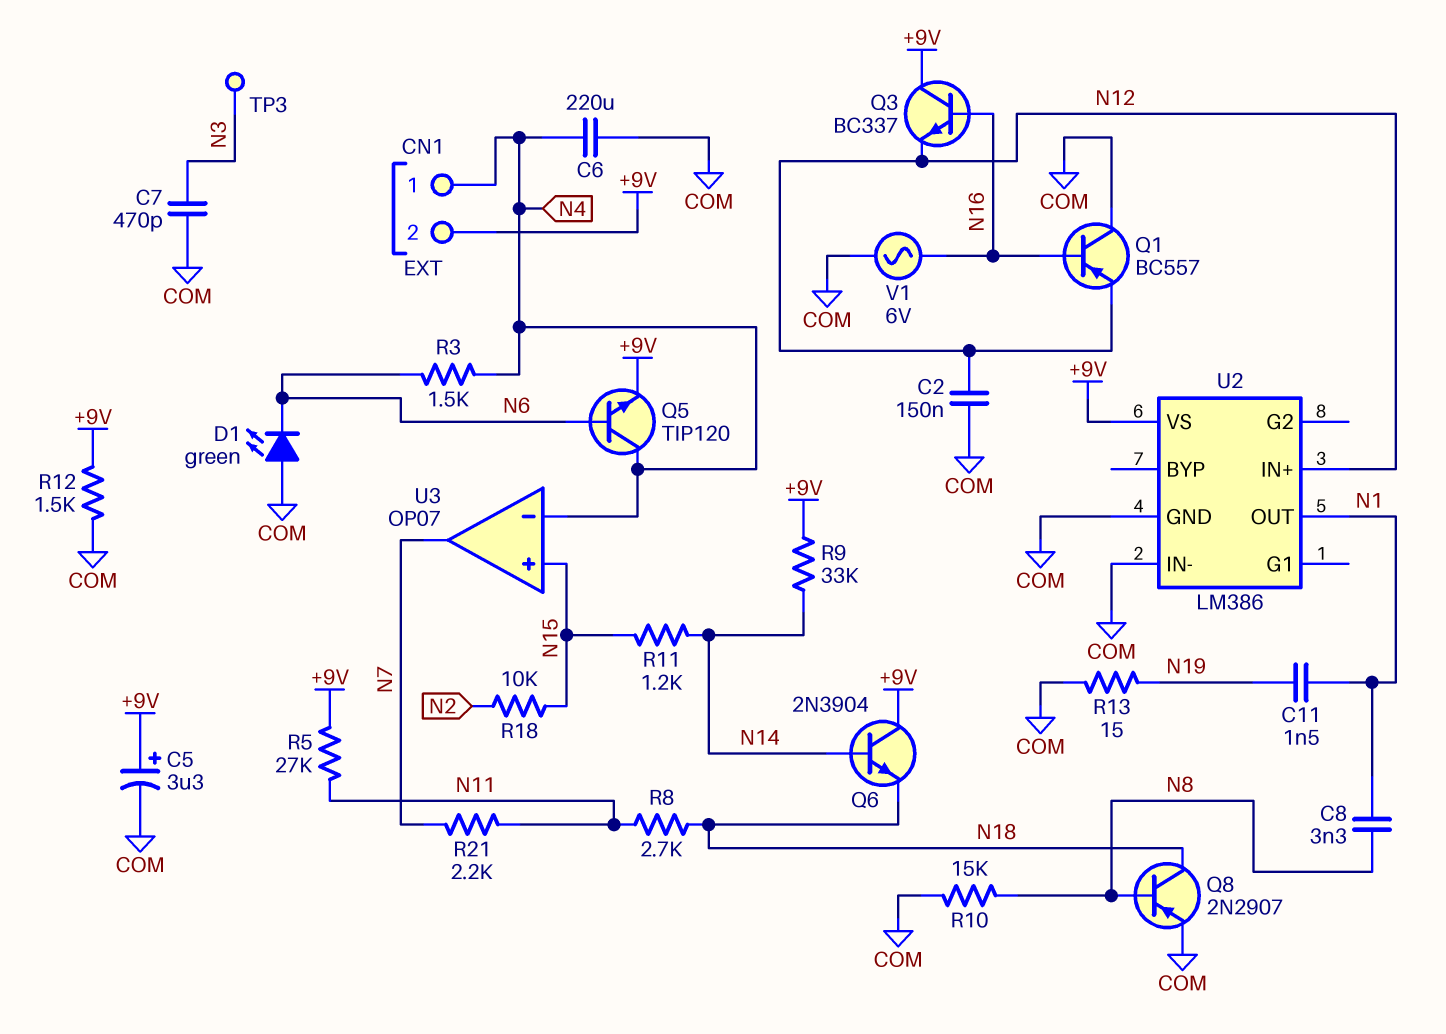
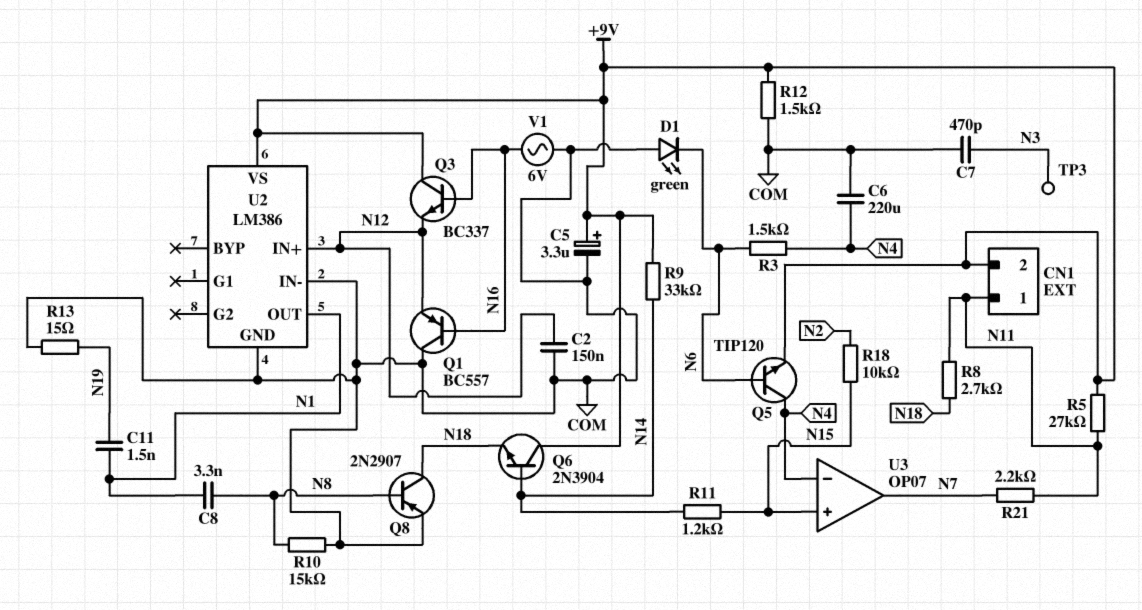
CN1 pin 1: N4 -> N11

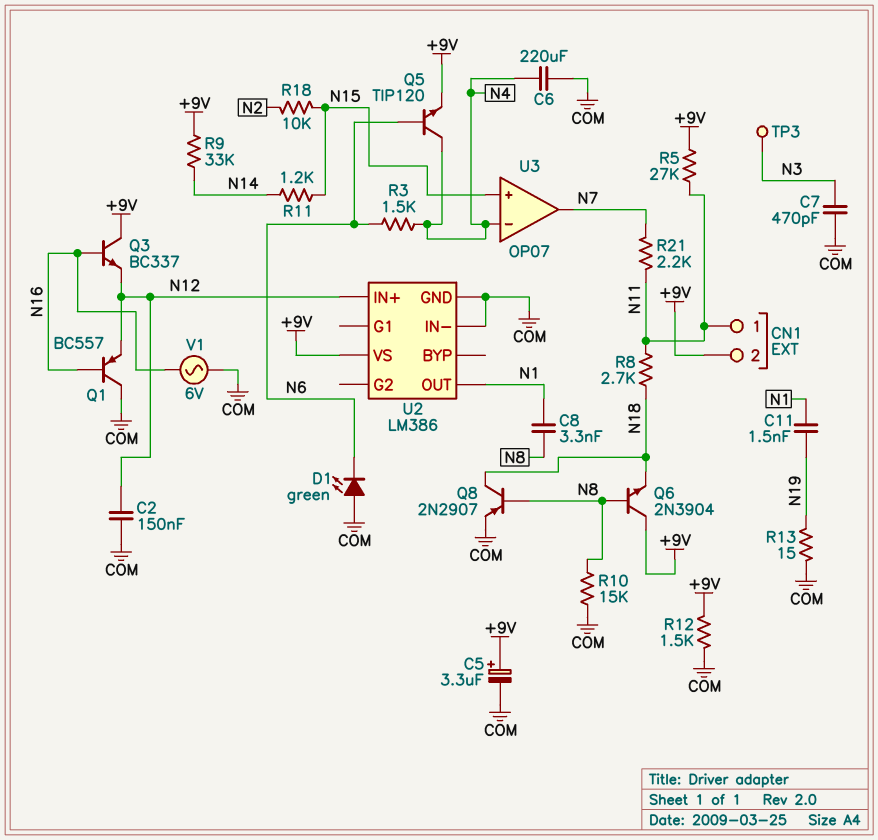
Q6: NPN 2N3904 (B N14, C +9V, E N18) -> NPN 2N3904 (B N8, C +9V, E N18)

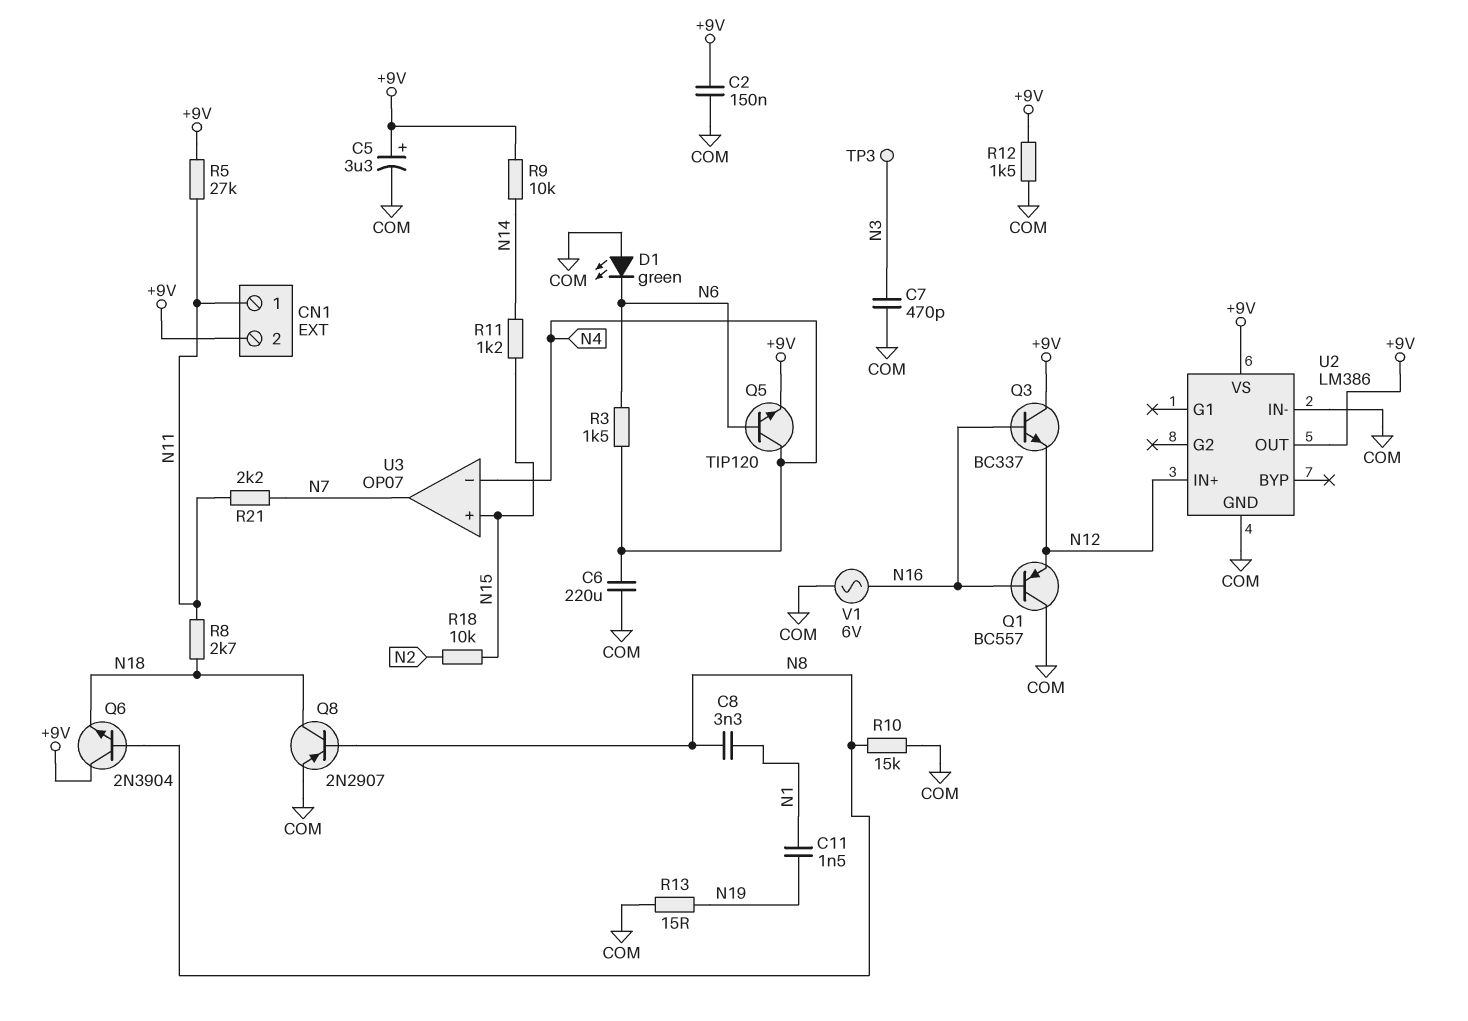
C2: 150nF (COM, N12) -> 150nF (+9V, COM)
R9: 33k (+9V, N14) -> 10k (+9V, N14)
U2 pin OUT: N1 -> +9V

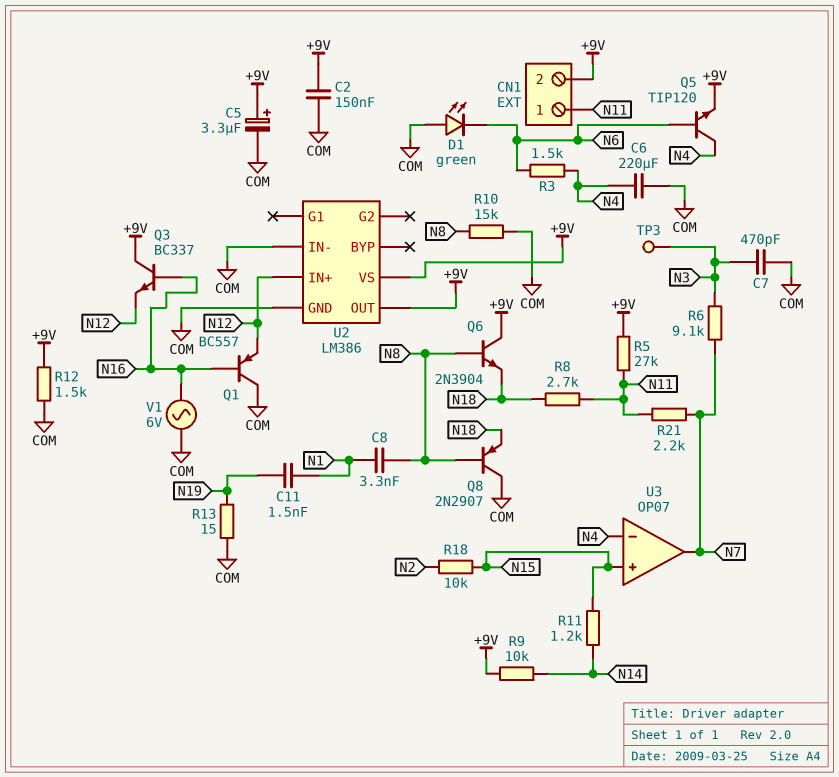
Q8: PNP 2N2907 (B N8, C N18, E COM) -> PNP 2N2907 (B N8, C COM, E N18)
R6: none -> 9.1k (N3, N7)

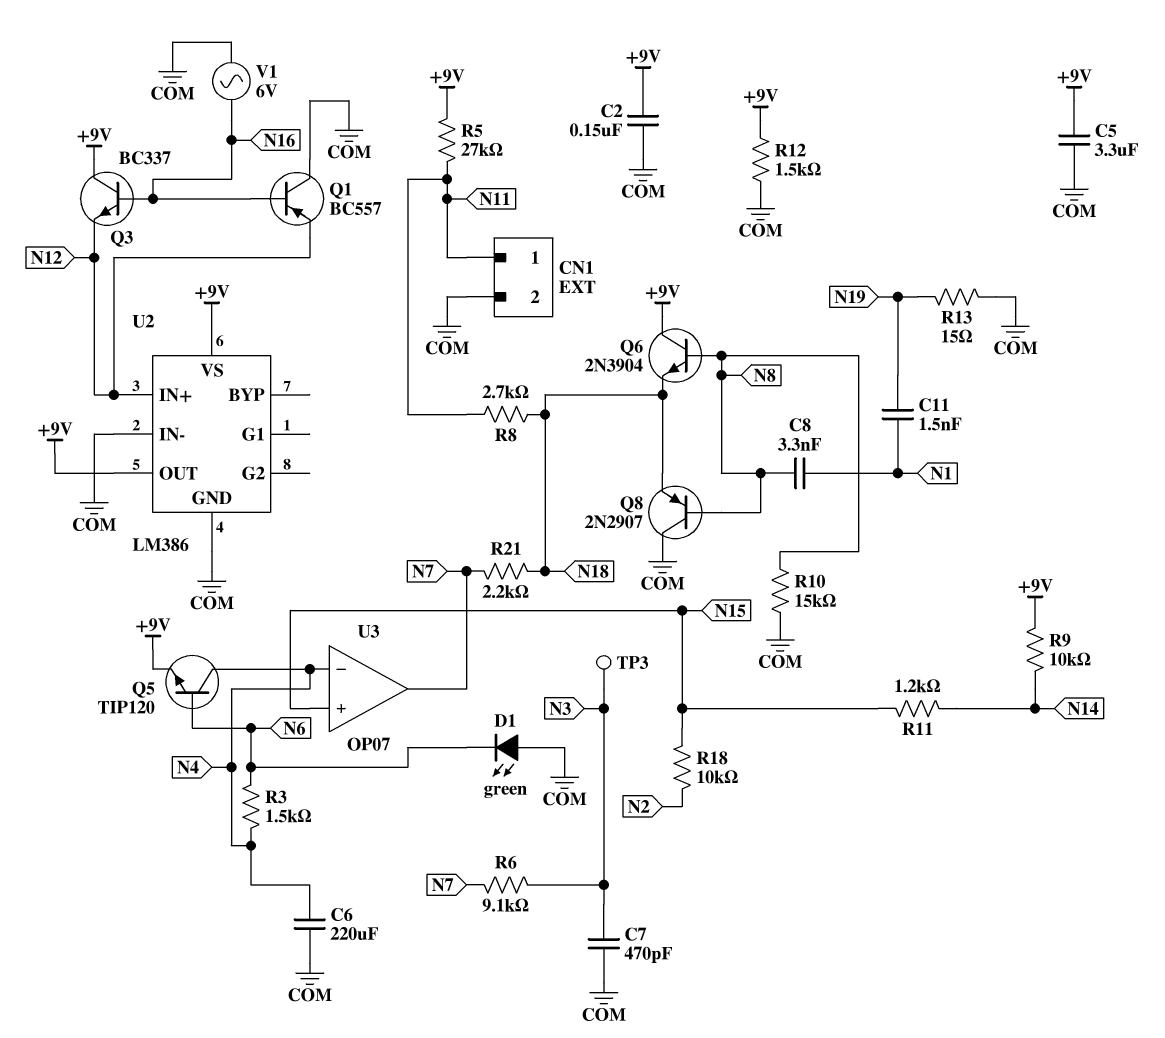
C5: 3.3uF (plus +9V, minus COM) -> 3.3uF (+9V, COM)
CN1 pin 2: +9V -> COM
R21: 2.2k (N7, N11) -> 2.2k (N7, N18)

